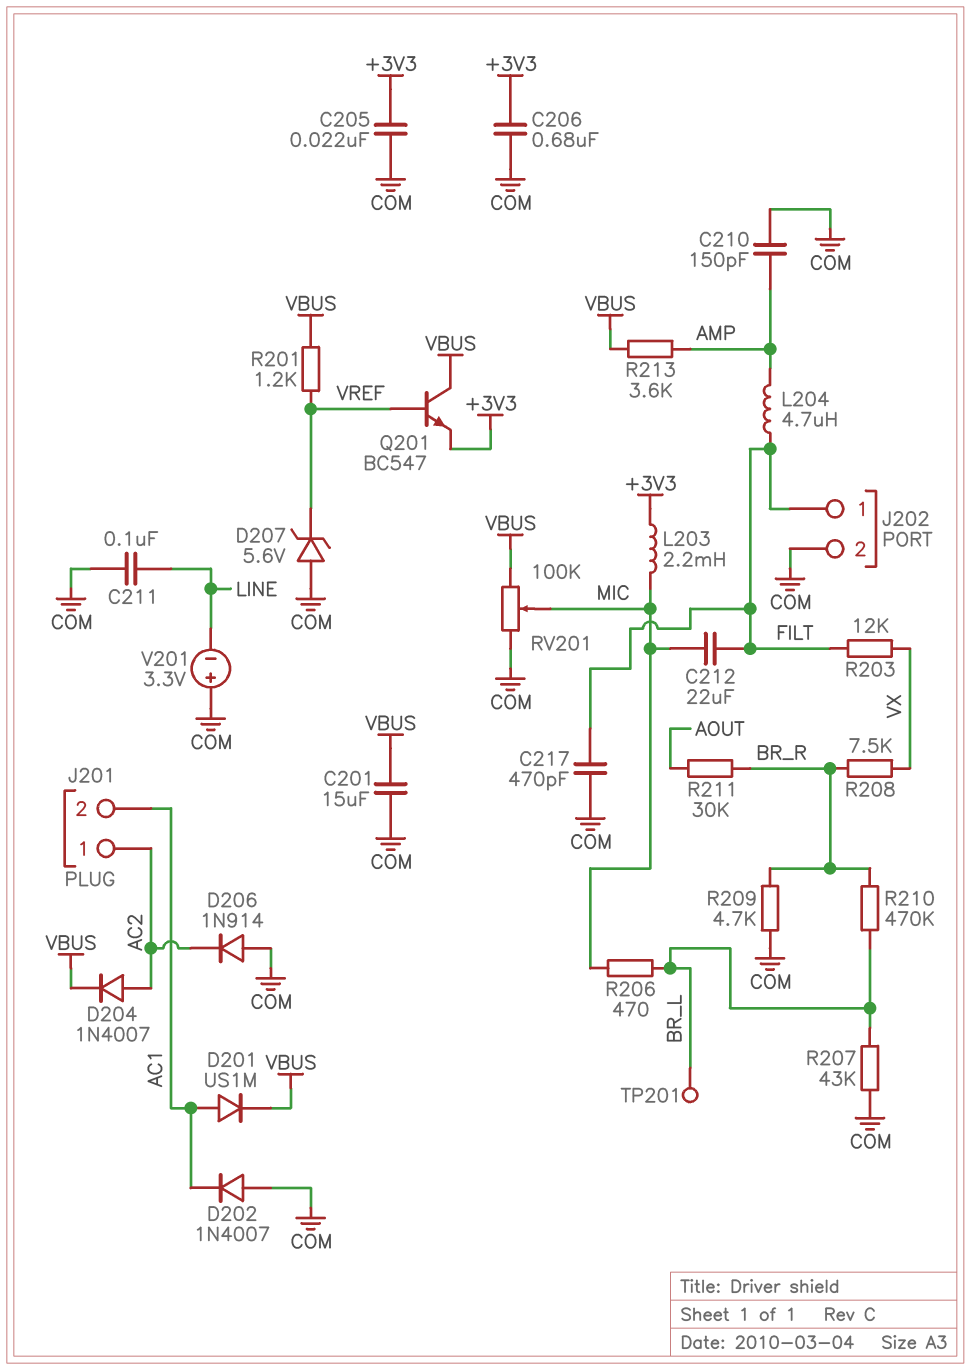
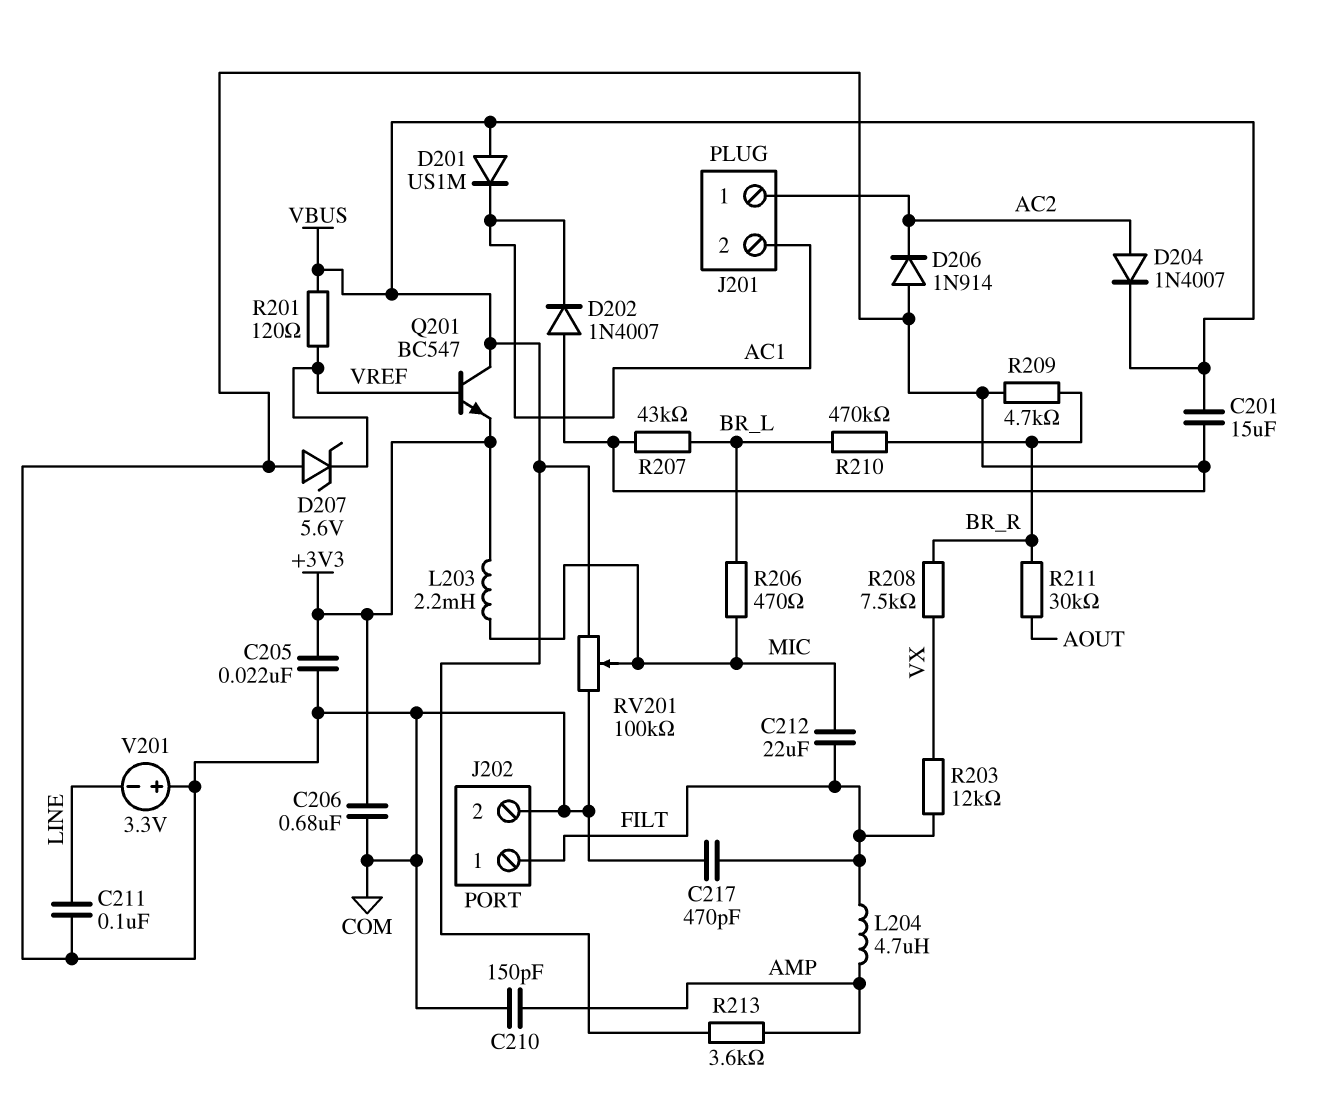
D201: diode US1M (A AC1, K VBUS) -> diode US1M (A VBUS, K AC1)
R201: 1.2k (VBUS, VREF) -> 120 (VBUS, VREF)
TP201: test point (BR_L) -> none

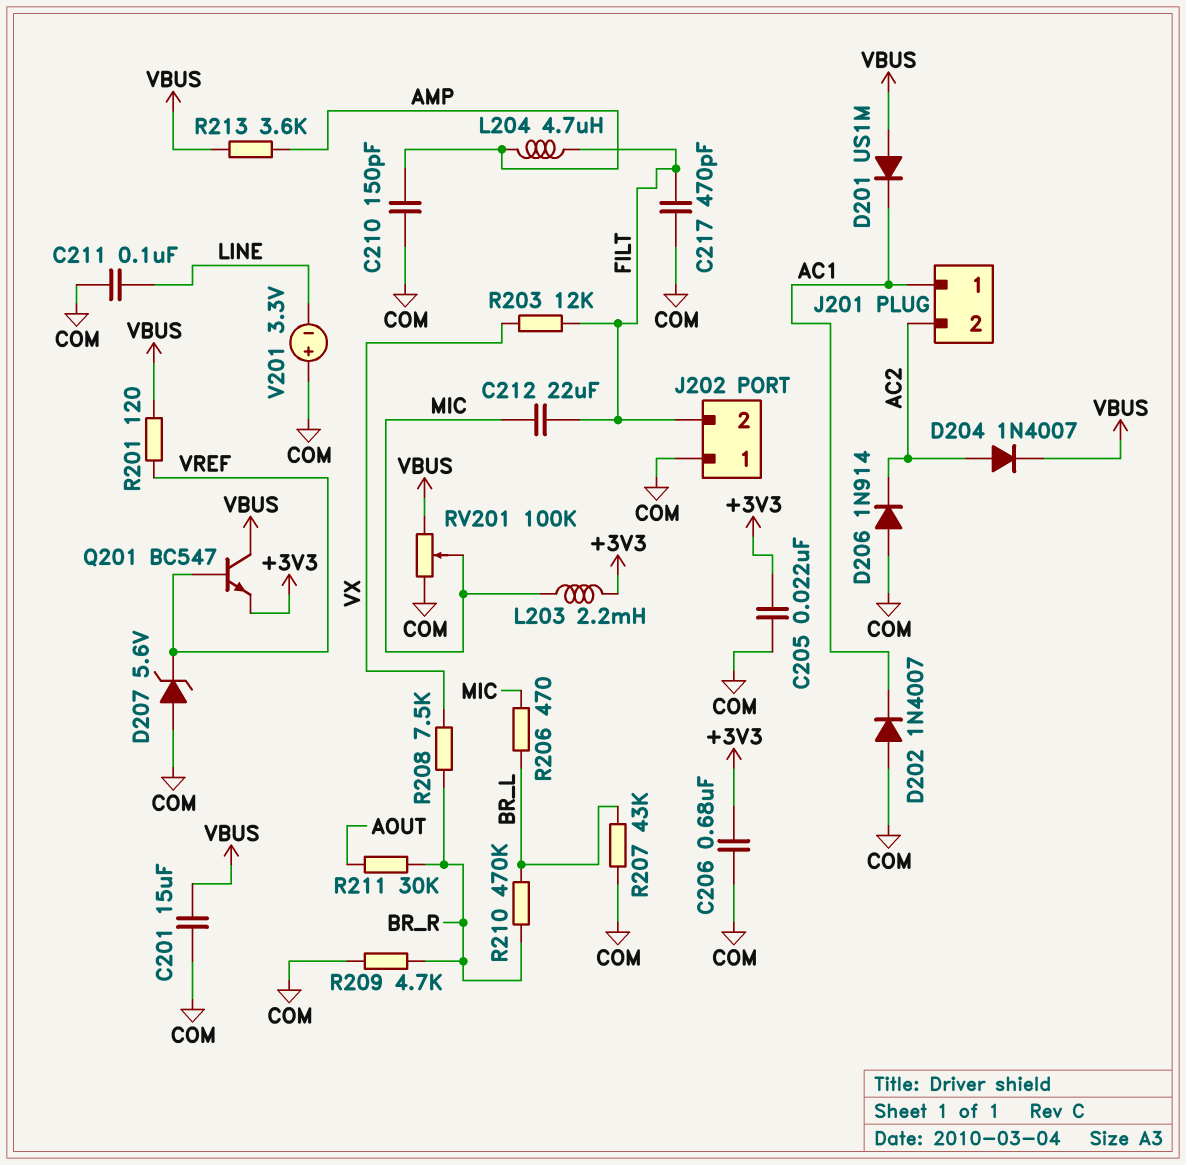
J201 pin 1: AC2 -> AC1
J201 pin 2: AC1 -> AC2
J202 pin 1: FILT -> COM
J202 pin 2: COM -> FILT

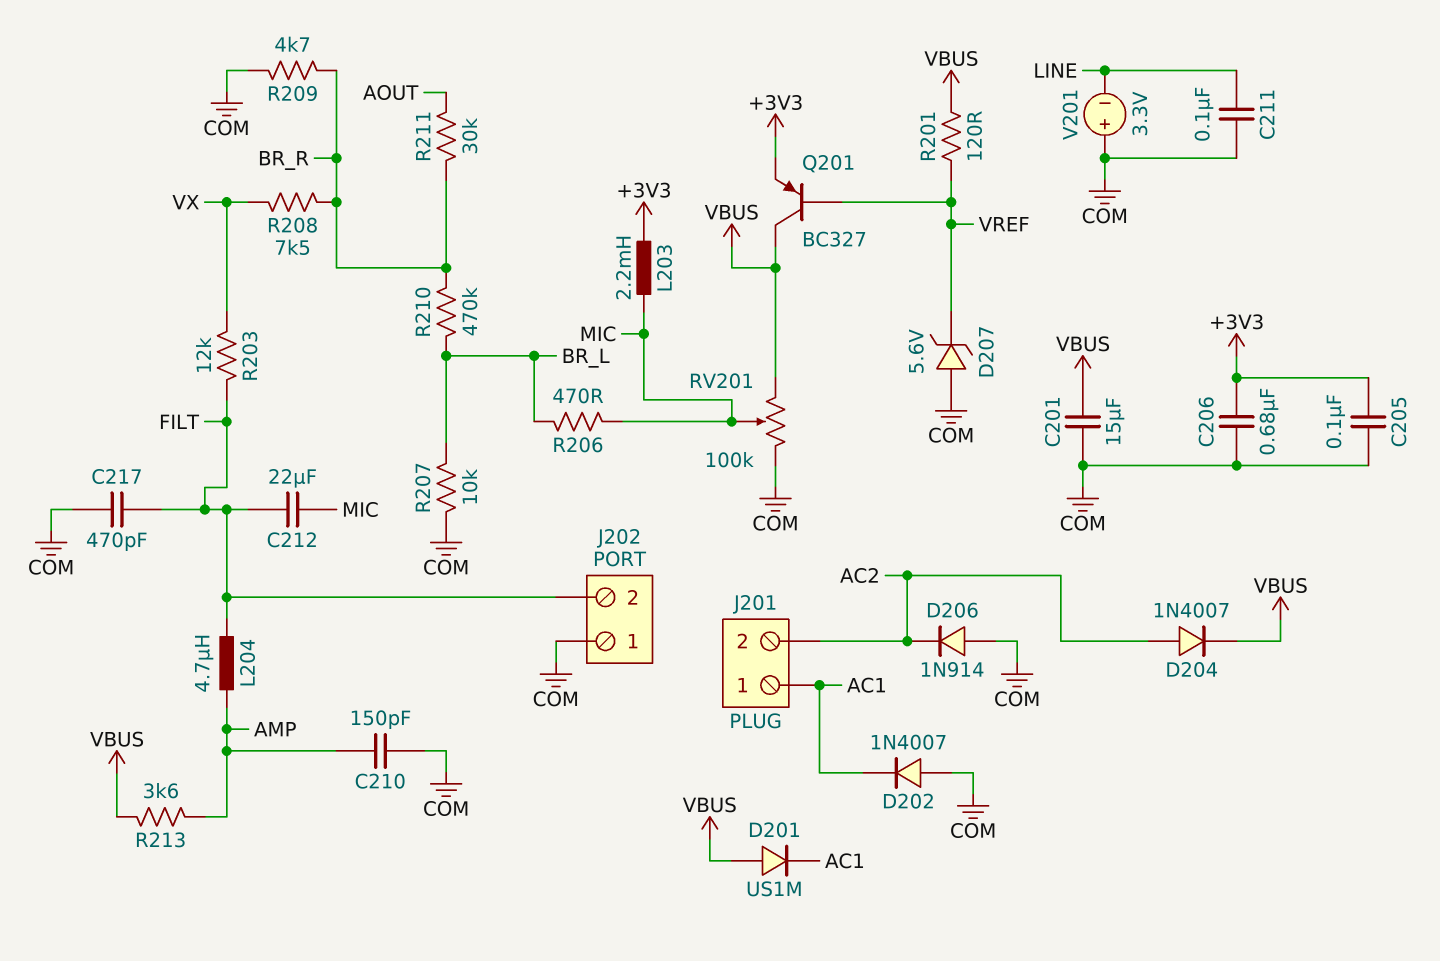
C205: 22nF (+3V3, COM) -> 100nF (+3V3, COM)
Q201: NPN BC547 (B VREF, C VBUS, E +3V3) -> PNP BC327 (B VREF, C VBUS, E +3V3)
R207: 43k (BR_L, COM) -> 10k (BR_L, COM)

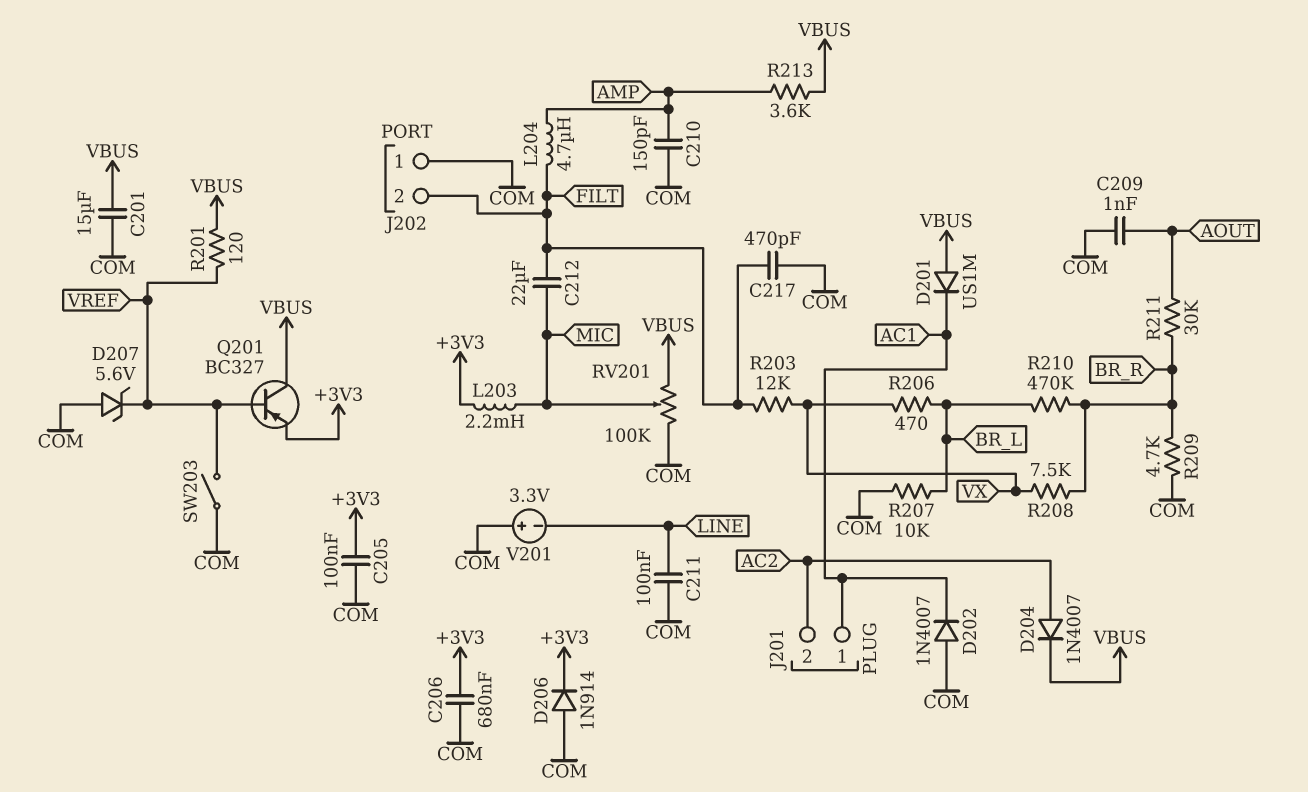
C209: none -> 1nF (AOUT, COM)
D206: diode 1N914 (A COM, K AC2) -> diode 1N914 (A COM, K +3V3)
R206: 470 (BR_L, MIC) -> 470 (BR_L, VX)
SW203: none -> switch (COM, VREF)

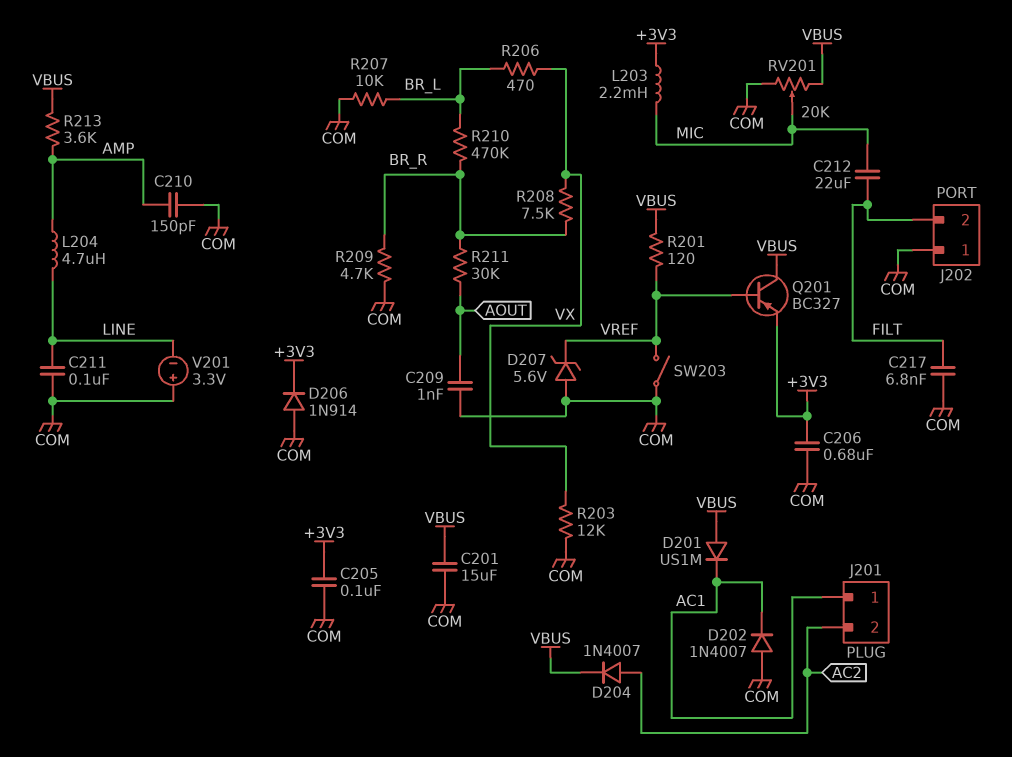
C217: 470pF (COM, FILT) -> 6.8nF (COM, FILT)
L204: 4.7uH (AMP, FILT) -> 4.7uH (AMP, LINE)
R203: 12k (FILT, VX) -> 12k (COM, VX)
RV201: 100k (COM, VBUS, wiper MIC) -> 20k (COM, VBUS, wiper MIC)

